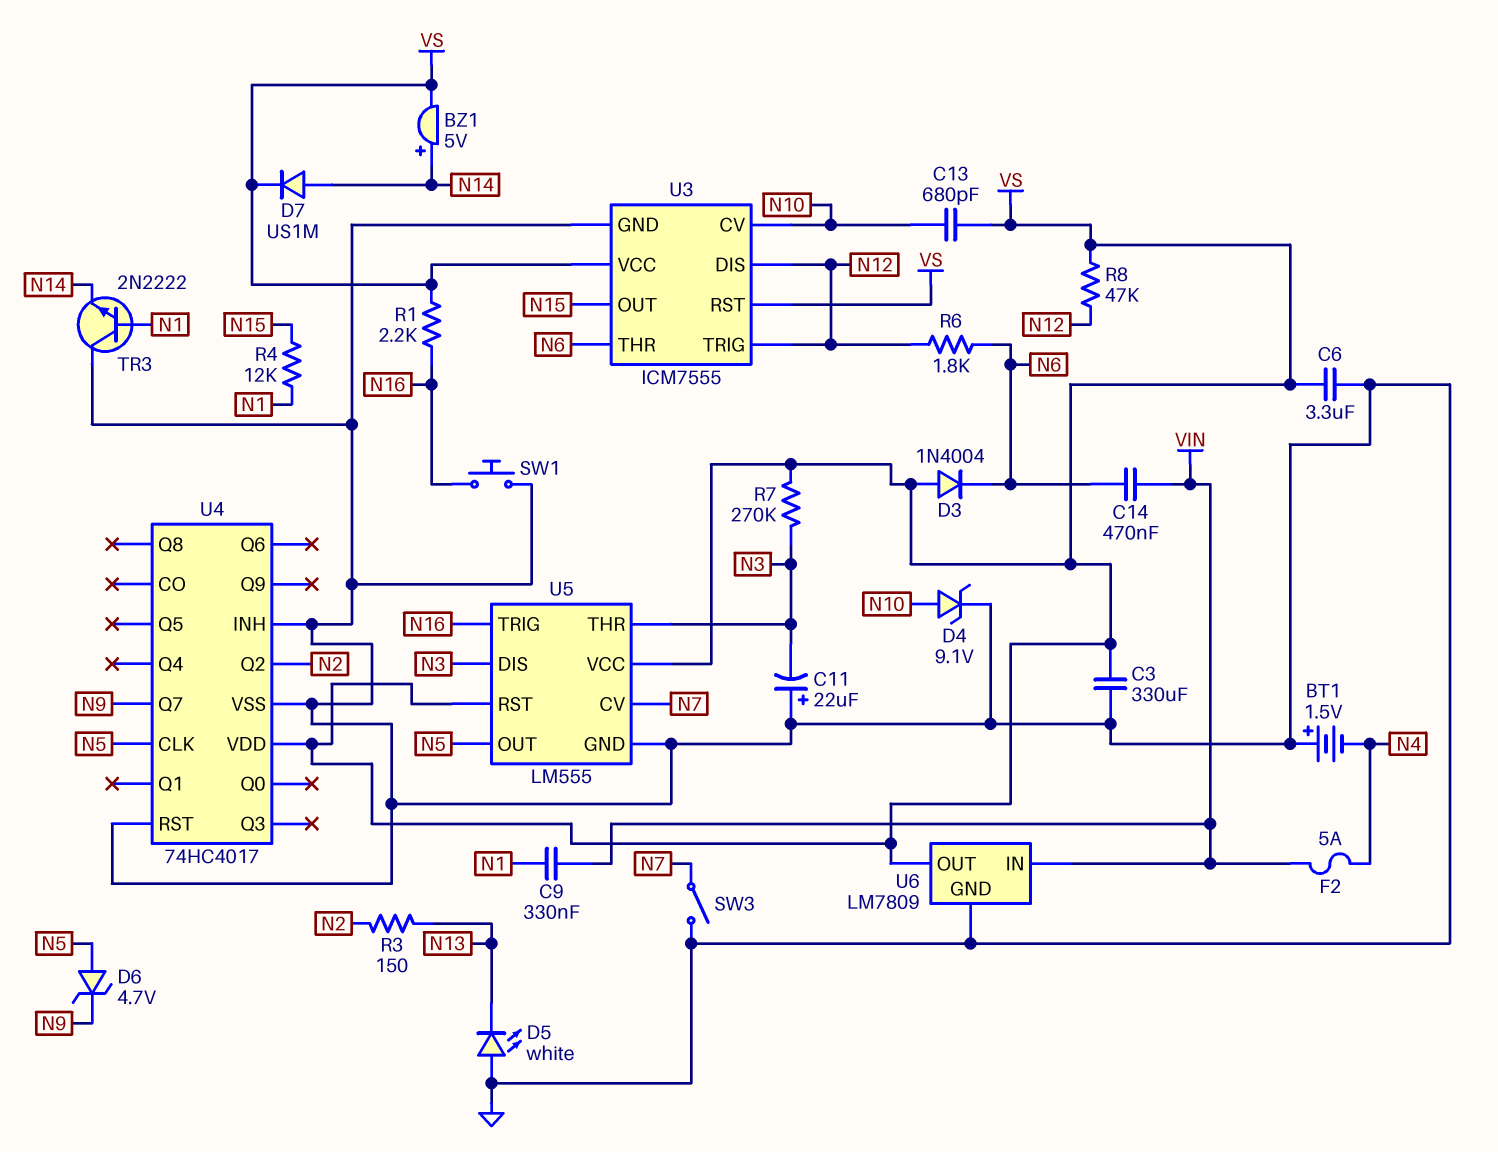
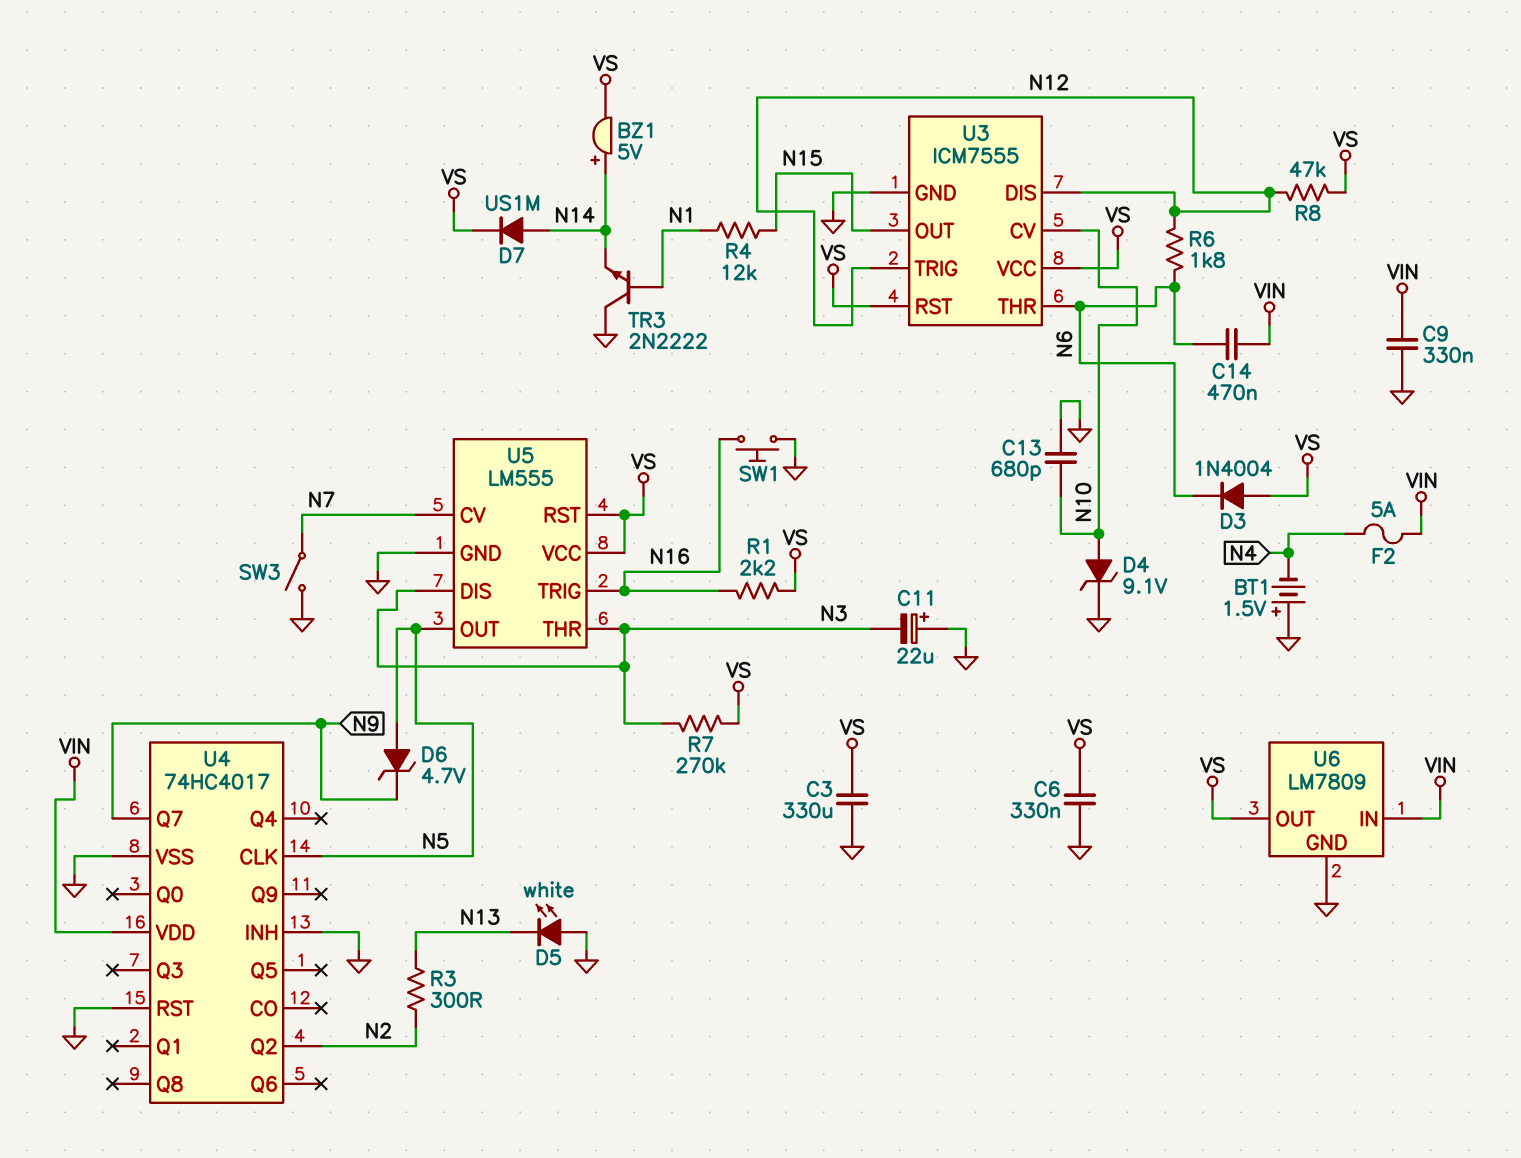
C6: 3.3uF (GND, VS) -> 330nF (GND, VS)
C9: 330nF (N1, VIN) -> 330nF (GND, VIN)
C13: 680pF (N10, VS) -> 680pF (GND, N10)
R3: 150 (N2, N13) -> 300 (N2, N13)
U4 pin VDD: VS -> VIN

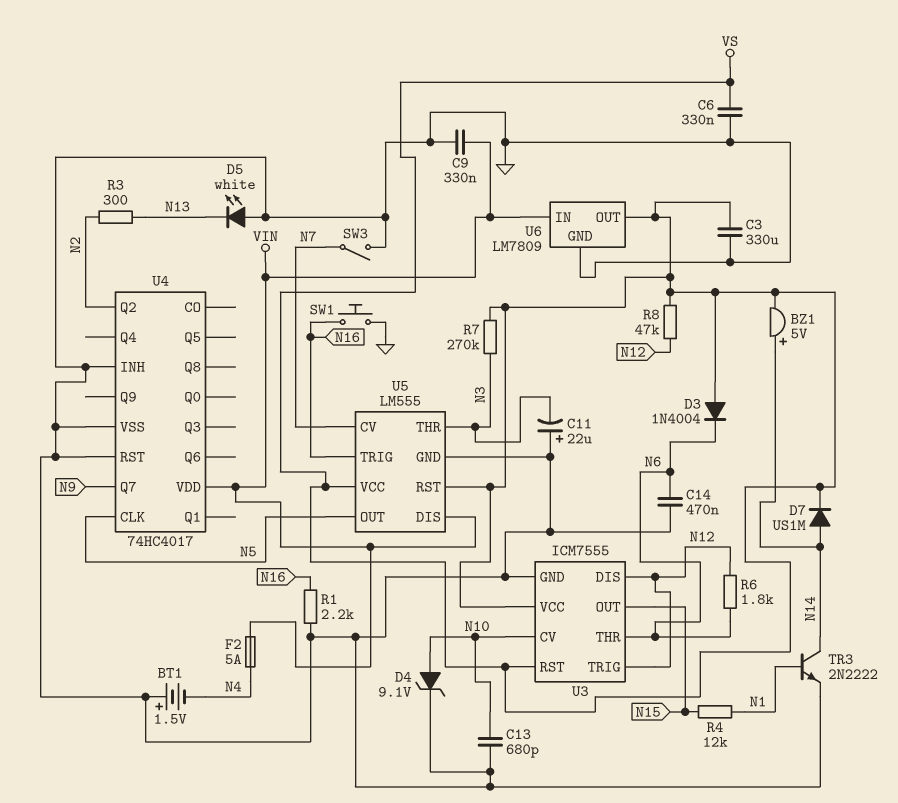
C14: 470nF (N6, VIN) -> 470nF (GND, N6)
D6: zener 4.7V (A N5, K N9) -> none
R1: 2.2k (N16, VS) -> 2.2k (GND, N16)
TR3: NPN 2N2222 (B N1, C GND, E N14) -> NPN 2N2222 (B N1, C N14, E GND)
U5 pin DIS: N3 -> VIN

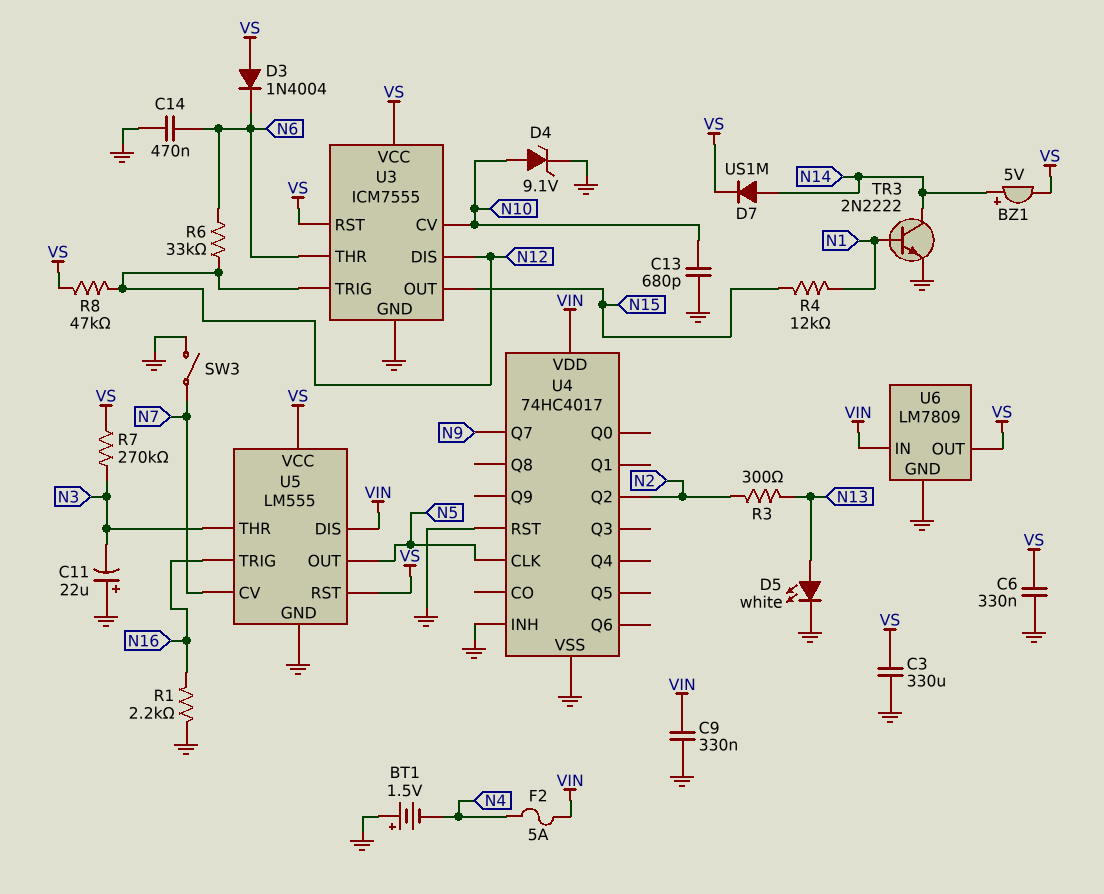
D5: LED white (A GND, K N13) -> LED white (A N13, K GND)
R6: 1.8k (N6, N12) -> 33k (N6, N12)
SW1: button (GND, N16) -> none

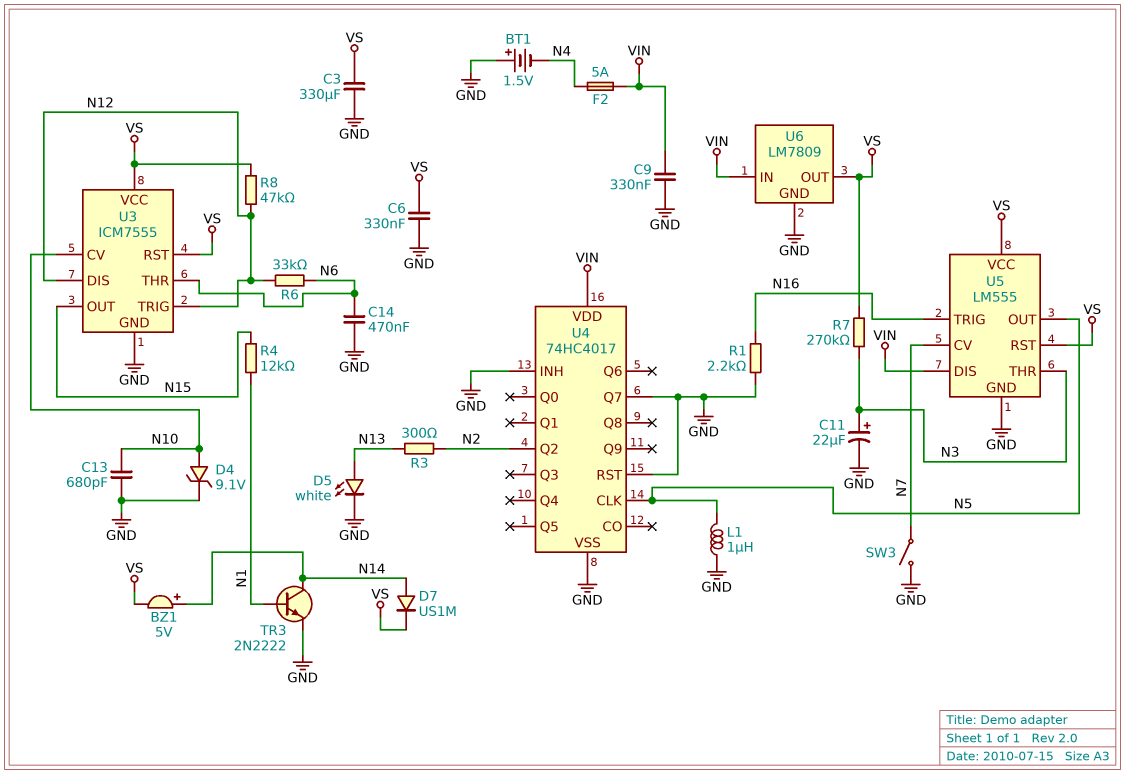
C11: 22uF (plus GND, minus N3) -> 22uF (plus N3, minus GND)
D3: diode 1N4004 (A VS, K N6) -> none
L1: none -> 1uH (GND, N5)
U4 pin Q7: N9 -> GND

